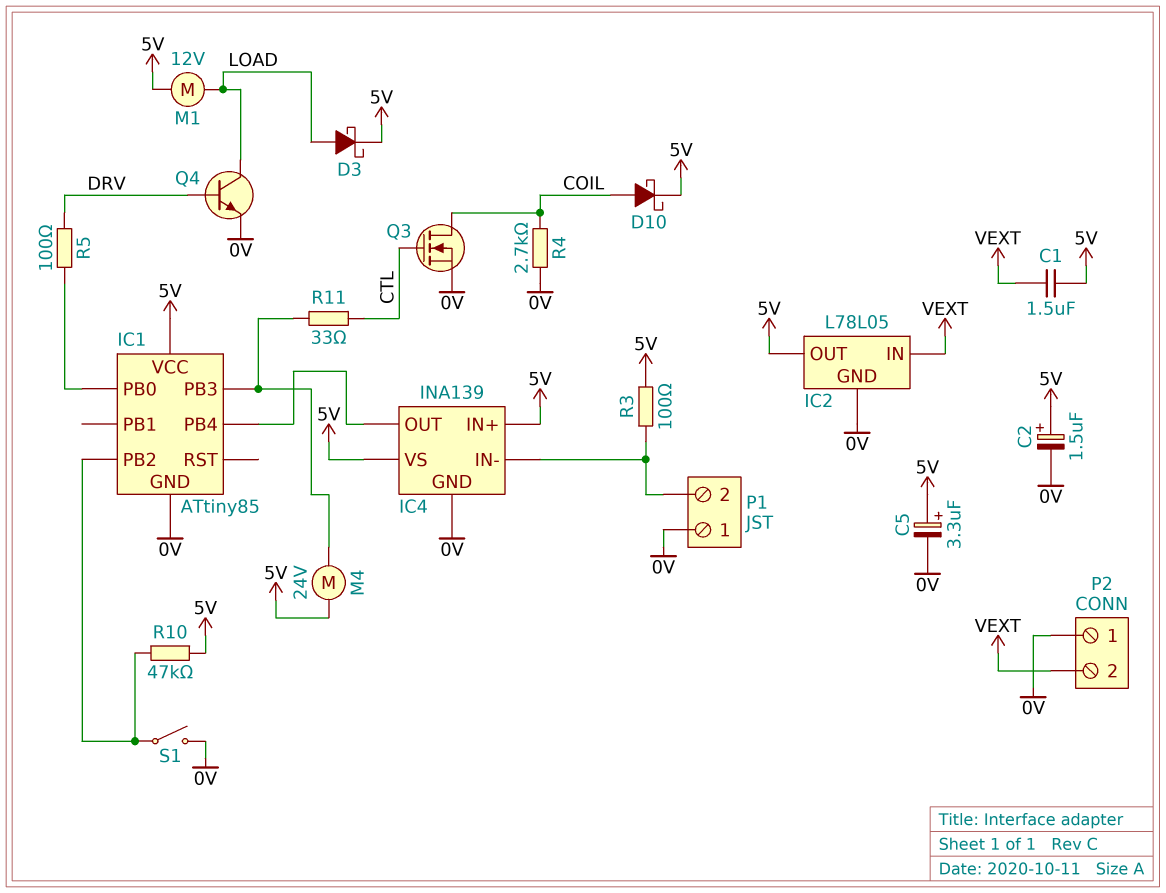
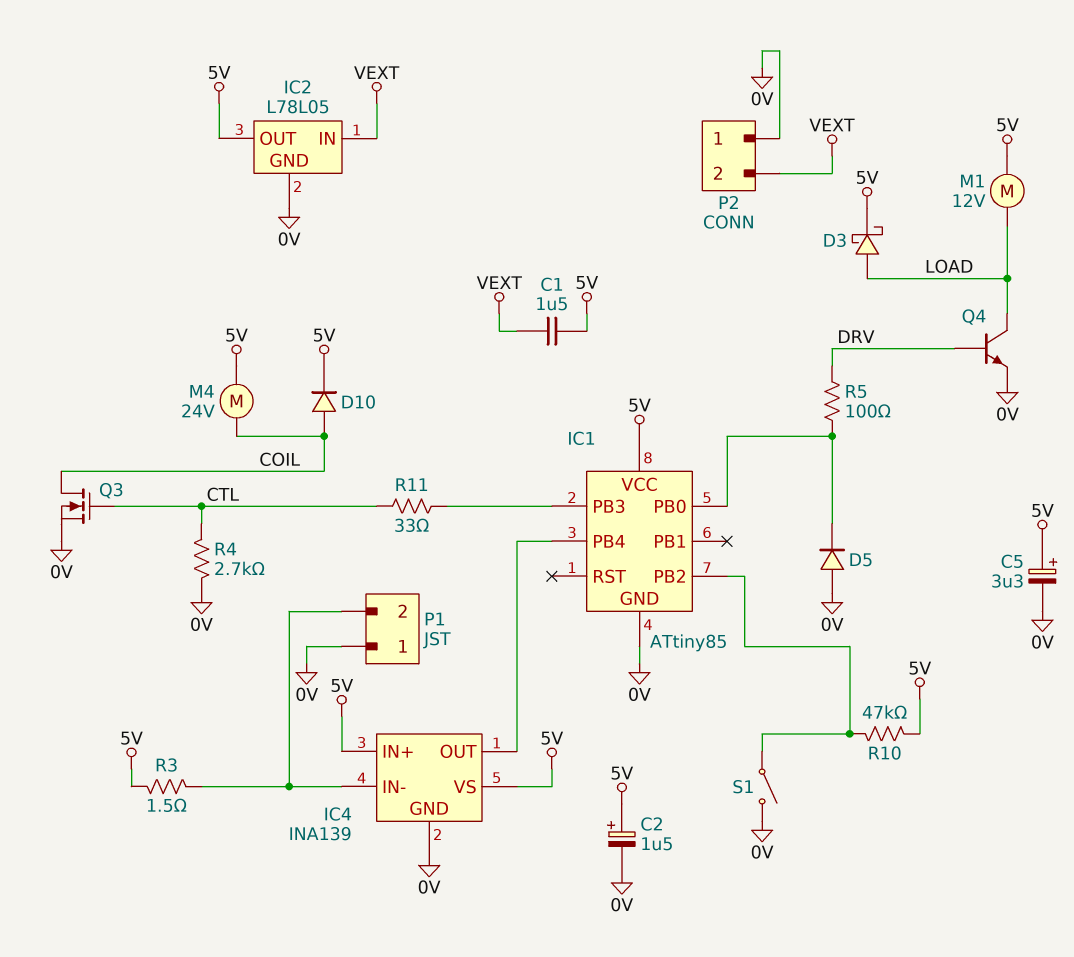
D5: none -> diode (A 0V, K IC1/PB0)
D10: schottky (A COIL, K 5V) -> diode (A COIL, K 5V)
M4: motor 24V (5V, IC1/PB3) -> motor 24V (5V, COIL)
R3: 100 (5V, IC4/IN-) -> 1.5 (5V, IC4/IN-)
R4: 2.7k (0V, COIL) -> 2.7k (0V, CTL)

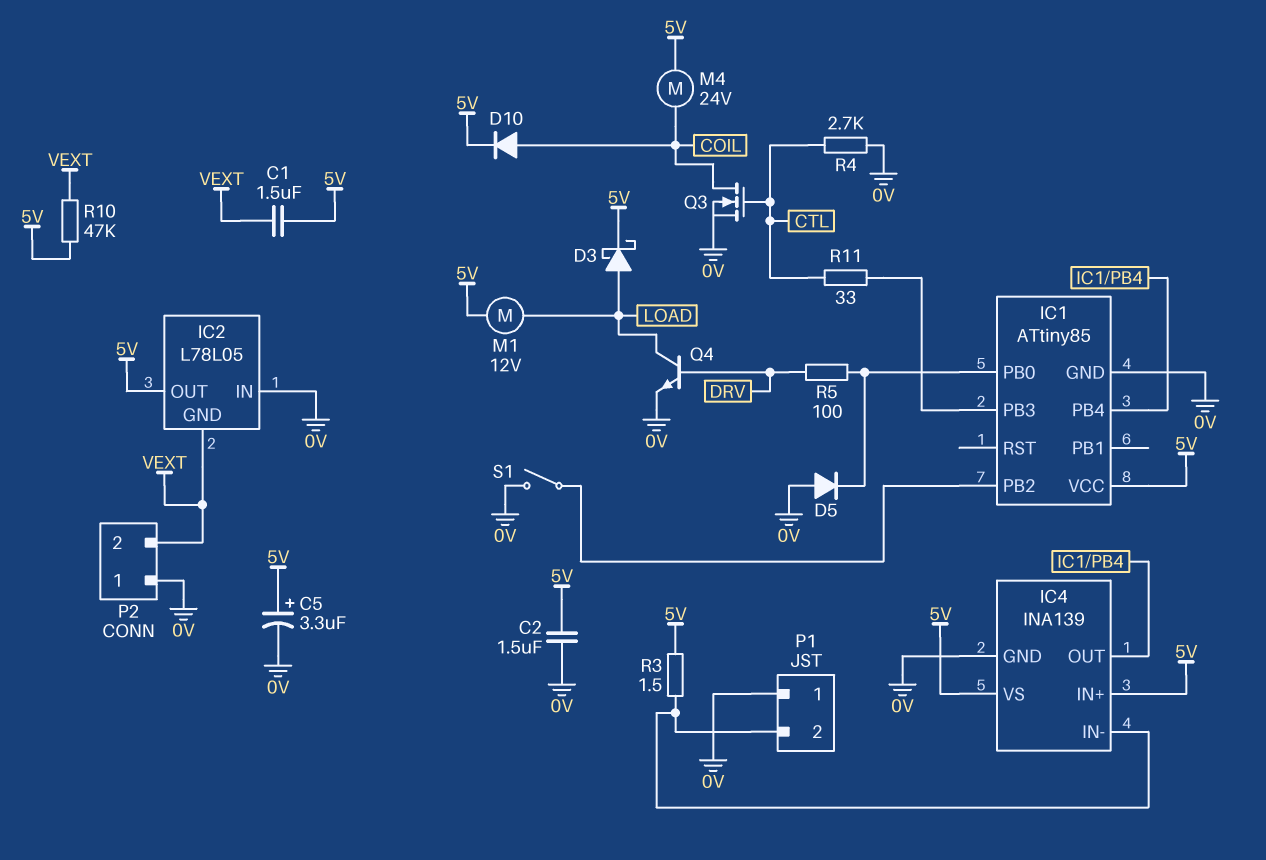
C2: 1.5uF (plus 5V, minus 0V) -> 1.5uF (0V, 5V)
IC2 pin GND: 0V -> VEXT
IC2 pin IN: VEXT -> 0V
R10: 47k (5V, IC1/PB2) -> 47k (5V, VEXT)

